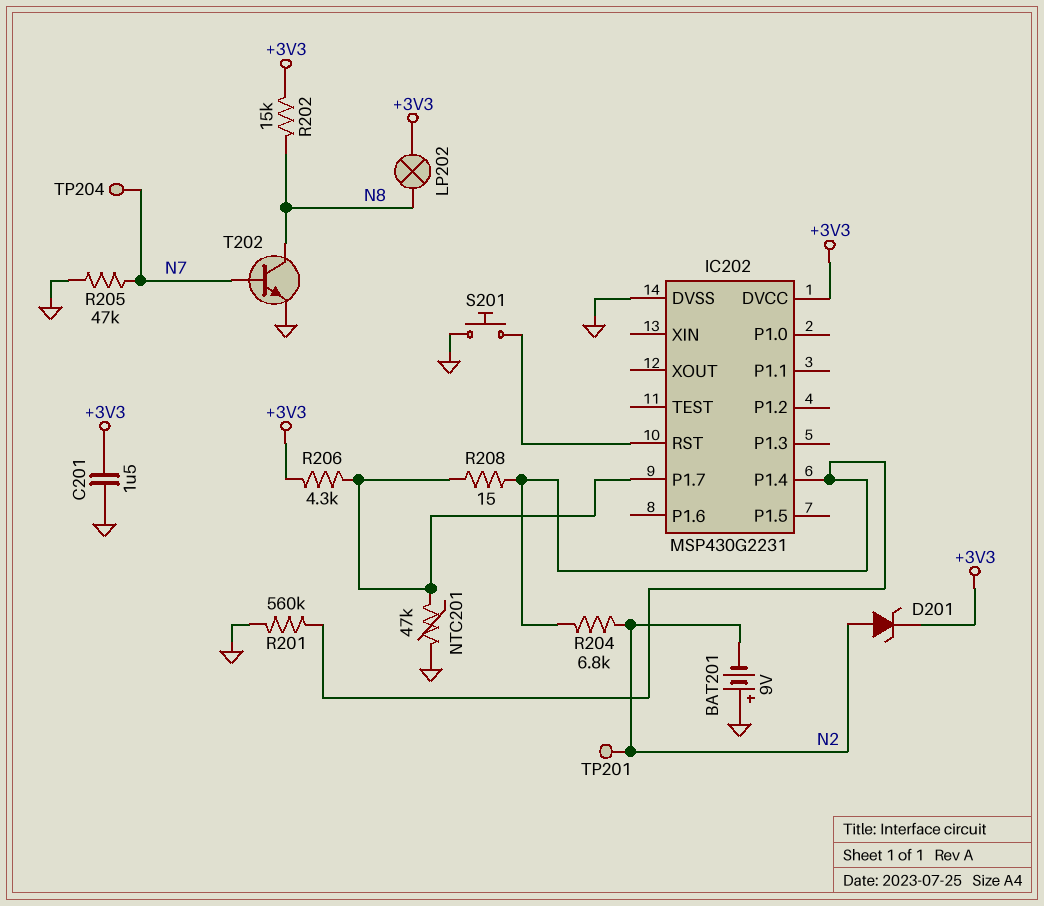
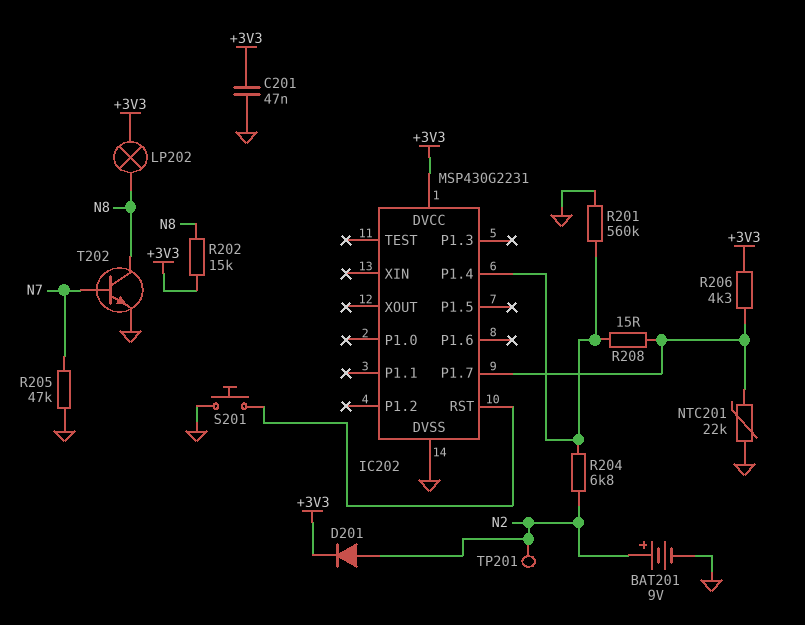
BAT201: 9V (plus GND, minus N2) -> 9V (plus N2, minus GND)
C201: 1.5uF (+3V3, GND) -> 47nF (+3V3, GND)
D201: zener (A N2, K +3V3) -> diode (A N2, K +3V3)
NTC201: 47k (GND, IC202/P1.7) -> 22k (GND, IC202/P1.7)
TP204: test point (N7) -> none

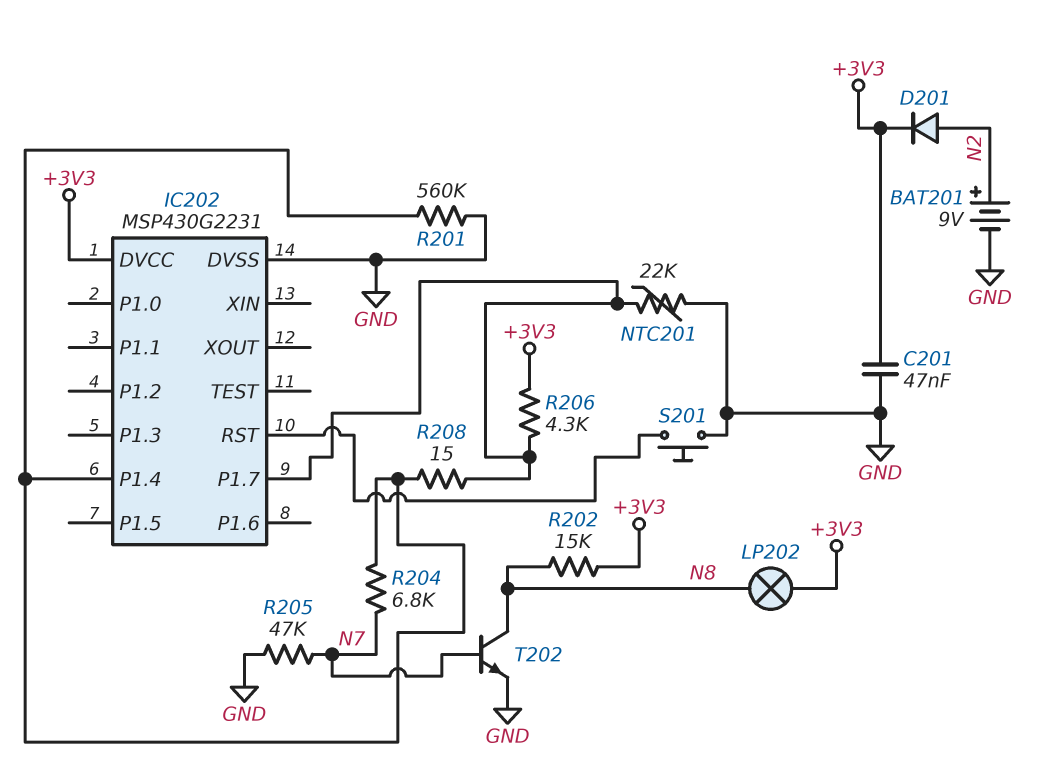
R204: 6.8k (IC202/P1.4, N2) -> 6.8k (IC202/P1.4, N7)
TP201: test point (N2) -> none

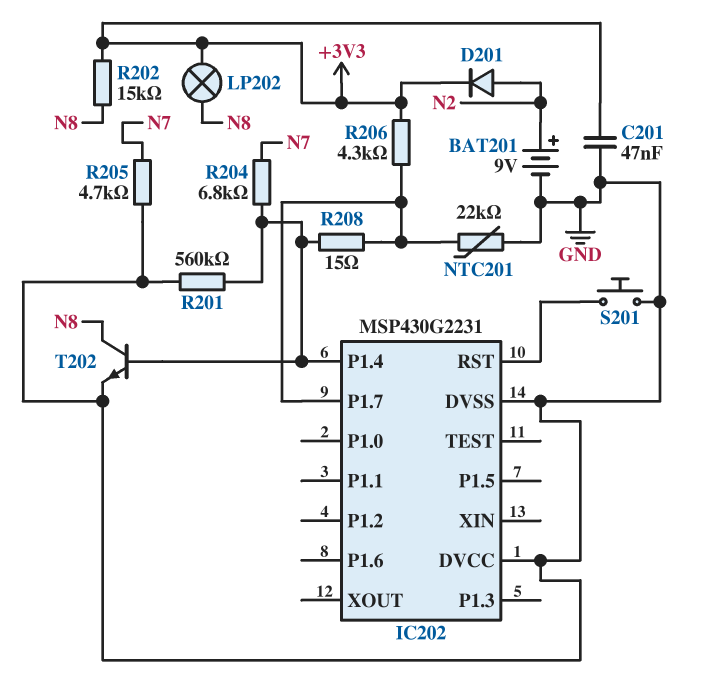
IC202 pin DVCC: +3V3 -> GND
R205: 47k (GND, N7) -> 4.7k (GND, N7)
T202: NPN (B N7, C N8, E GND) -> NPN (B IC202/P1.4, C N8, E GND)

